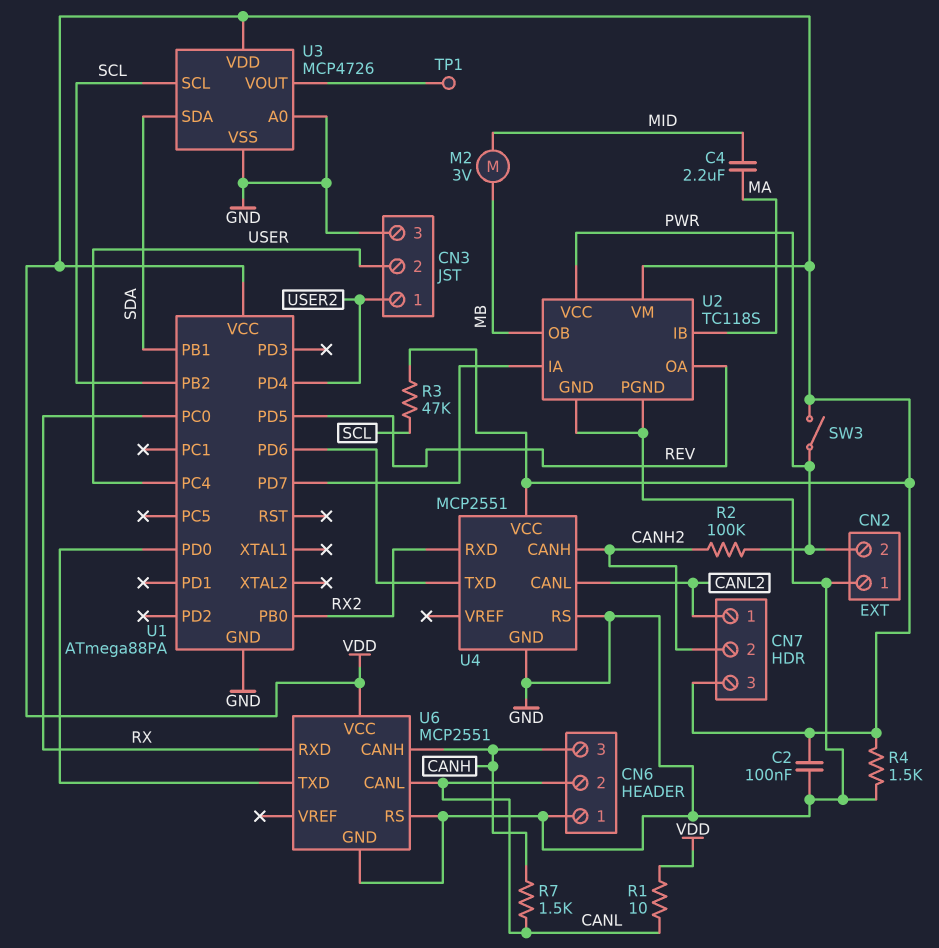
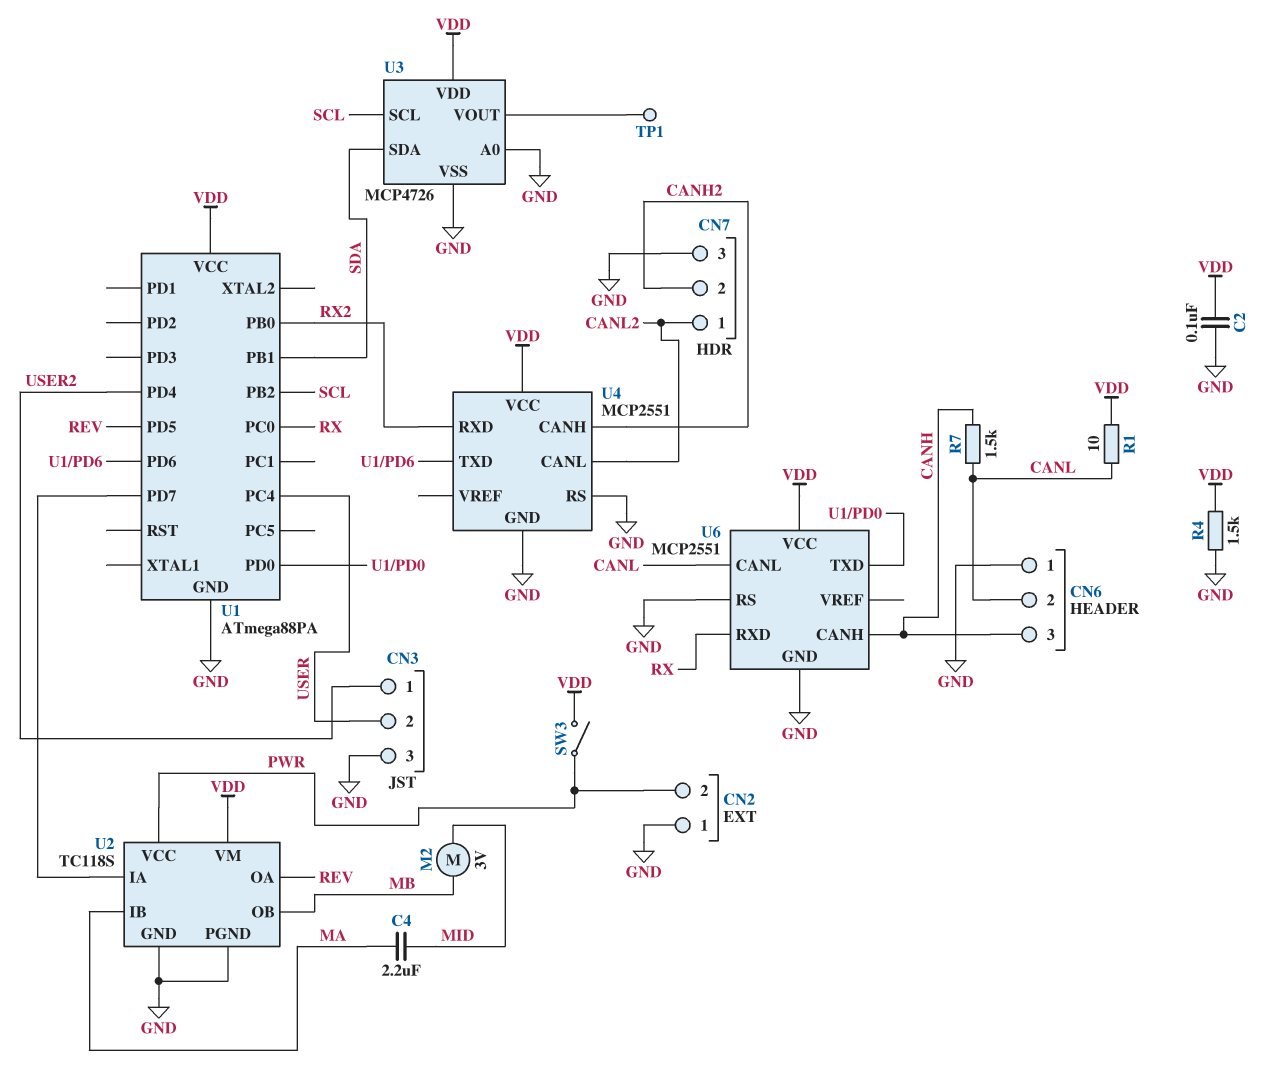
CN7 pin 3: VDD -> GND
R2: 100k (CANH2, PWR) -> none
R3: 47k (SCL, VDD) -> none

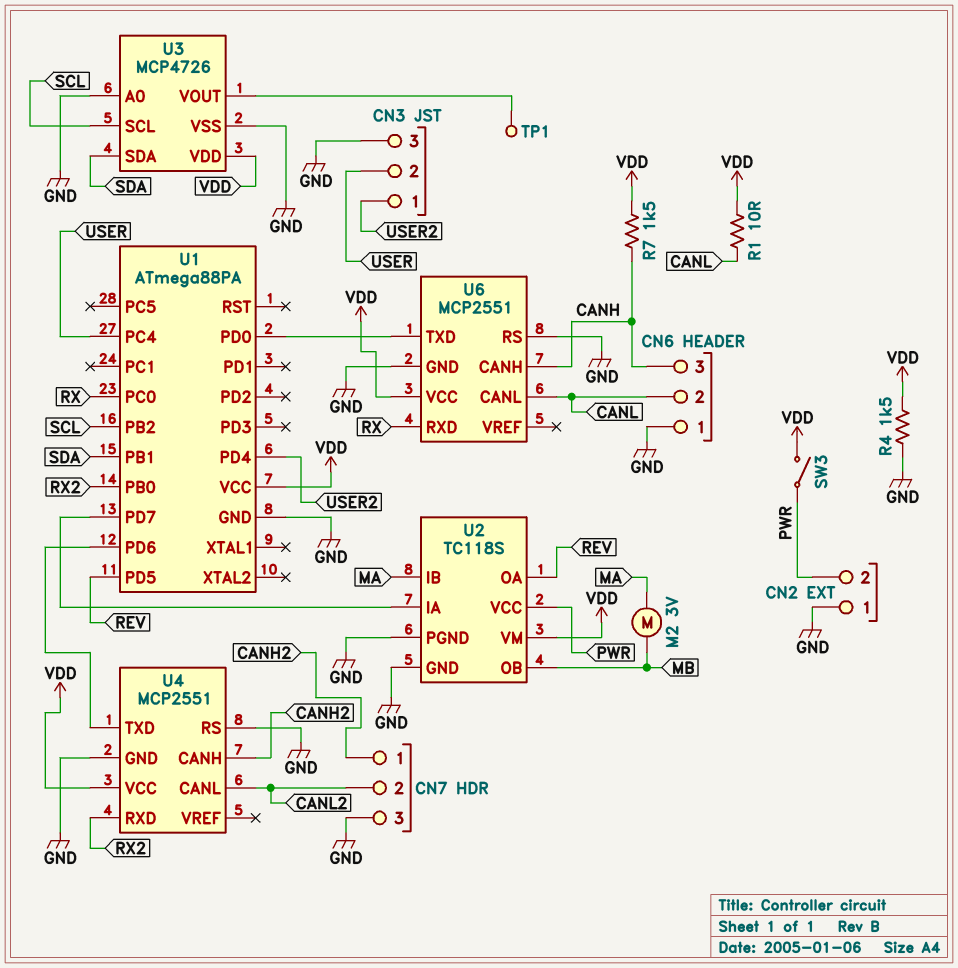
C2: 100nF (GND, VDD) -> none
C4: 2.2uF (MA, MID) -> none
CN7 pin 1: CANL2 -> CANH2
CN7 pin 2: CANH2 -> CANL2
M2: motor 3V (MB, MID) -> motor 3V (MA, MB)
R7: 1.5k (CANH, CANL) -> 1.5k (CANH, VDD)

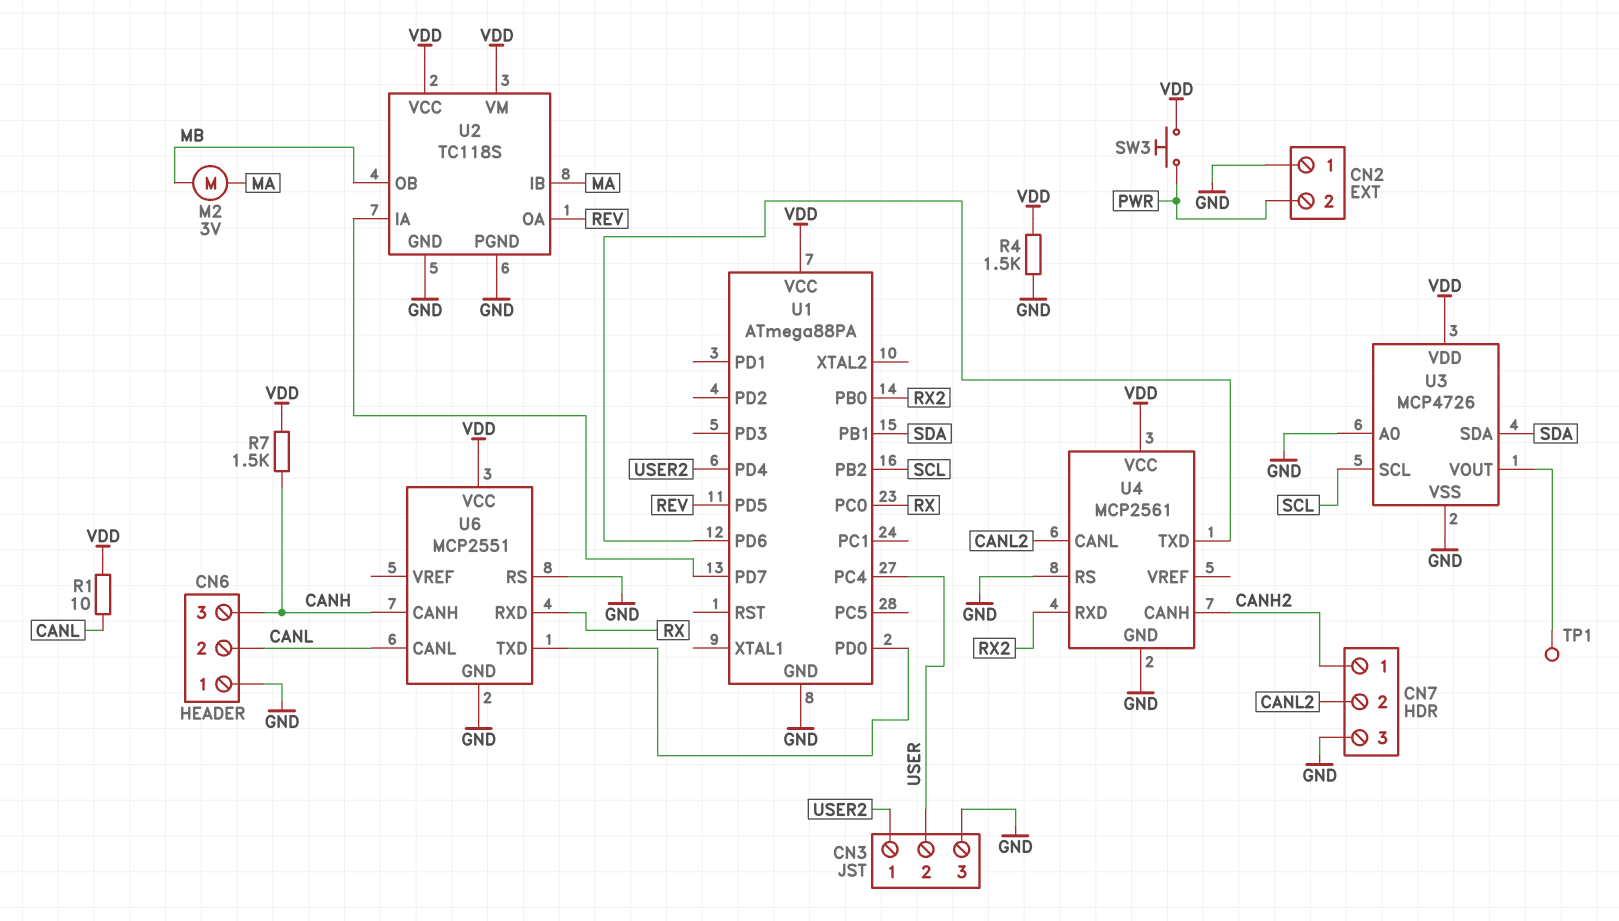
SW3: switch (PWR, VDD) -> button (PWR, VDD)
U2 pin VCC: PWR -> VDD
U4: MCP2551 -> MCP2561

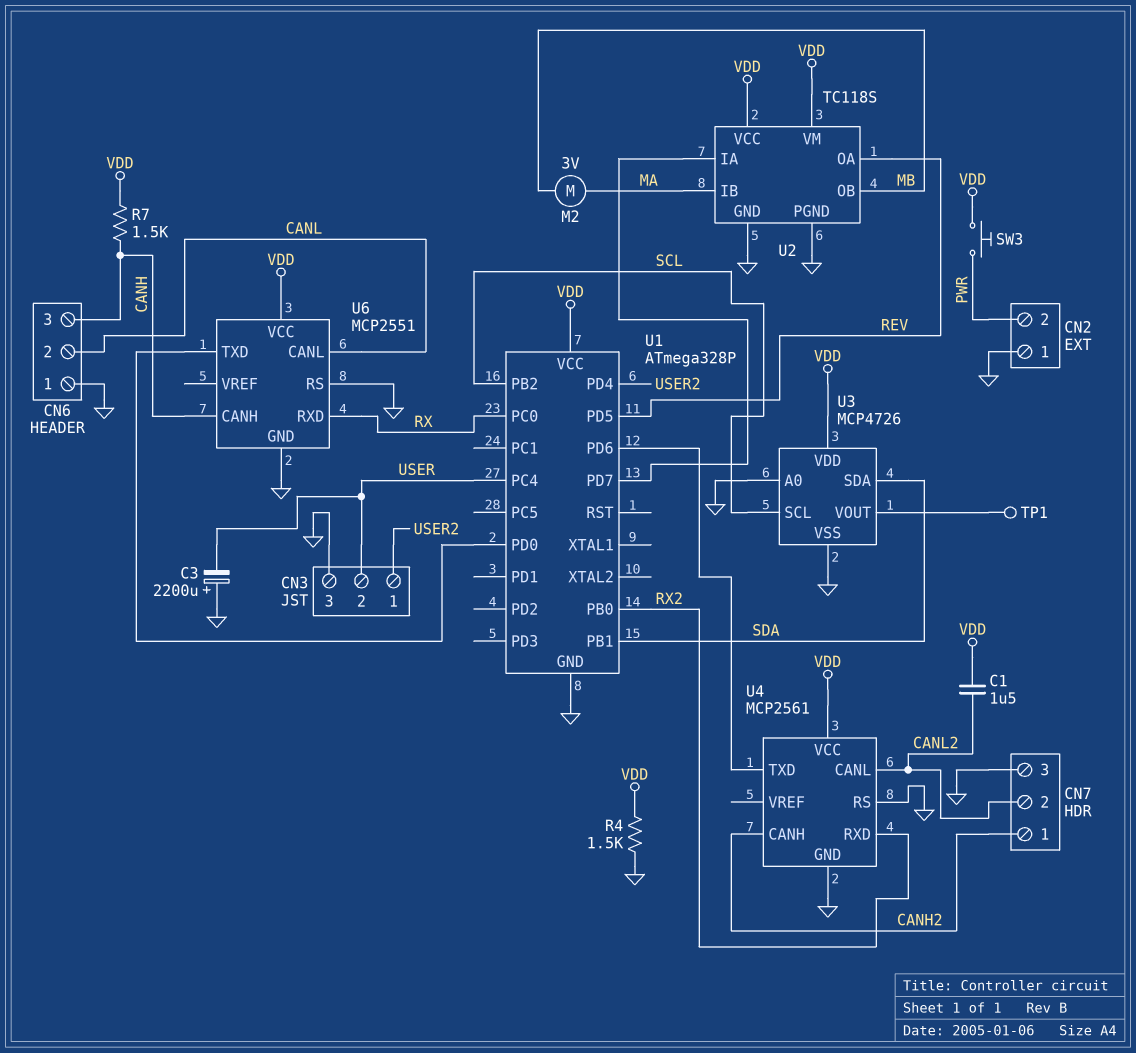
C1: none -> 1.5uF (CANL2, VDD)
C3: none -> 2200uF (plus GND, minus USER)
R1: 10 (CANL, VDD) -> none
U1: ATmega88PA -> ATmega328P

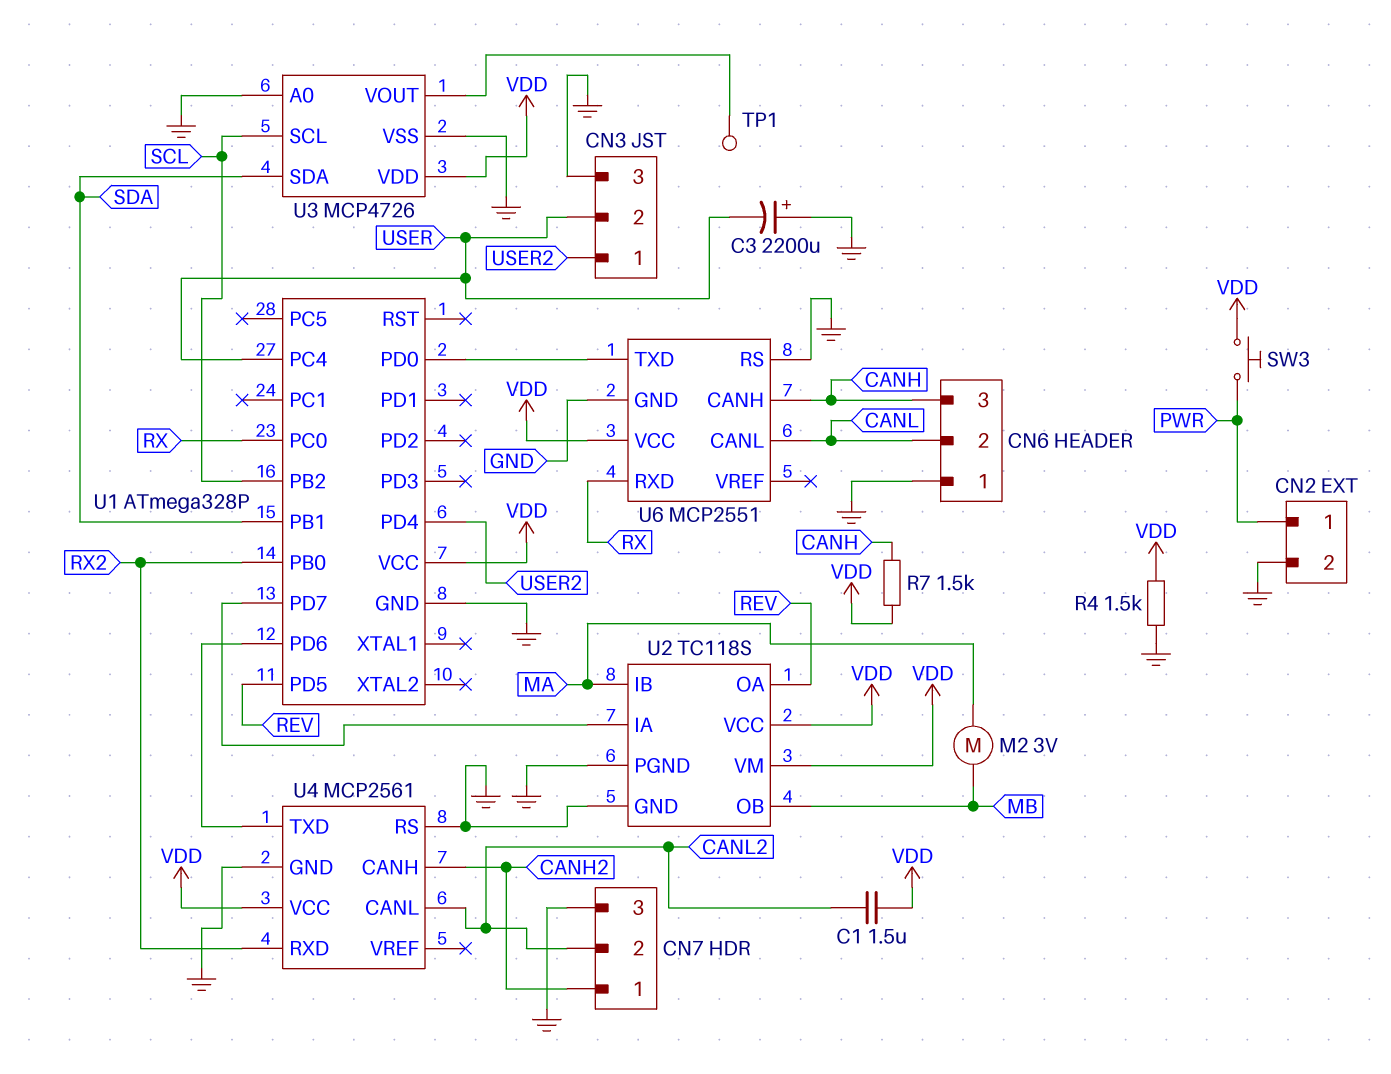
CN2 pin 1: GND -> PWR
CN2 pin 2: PWR -> GND

